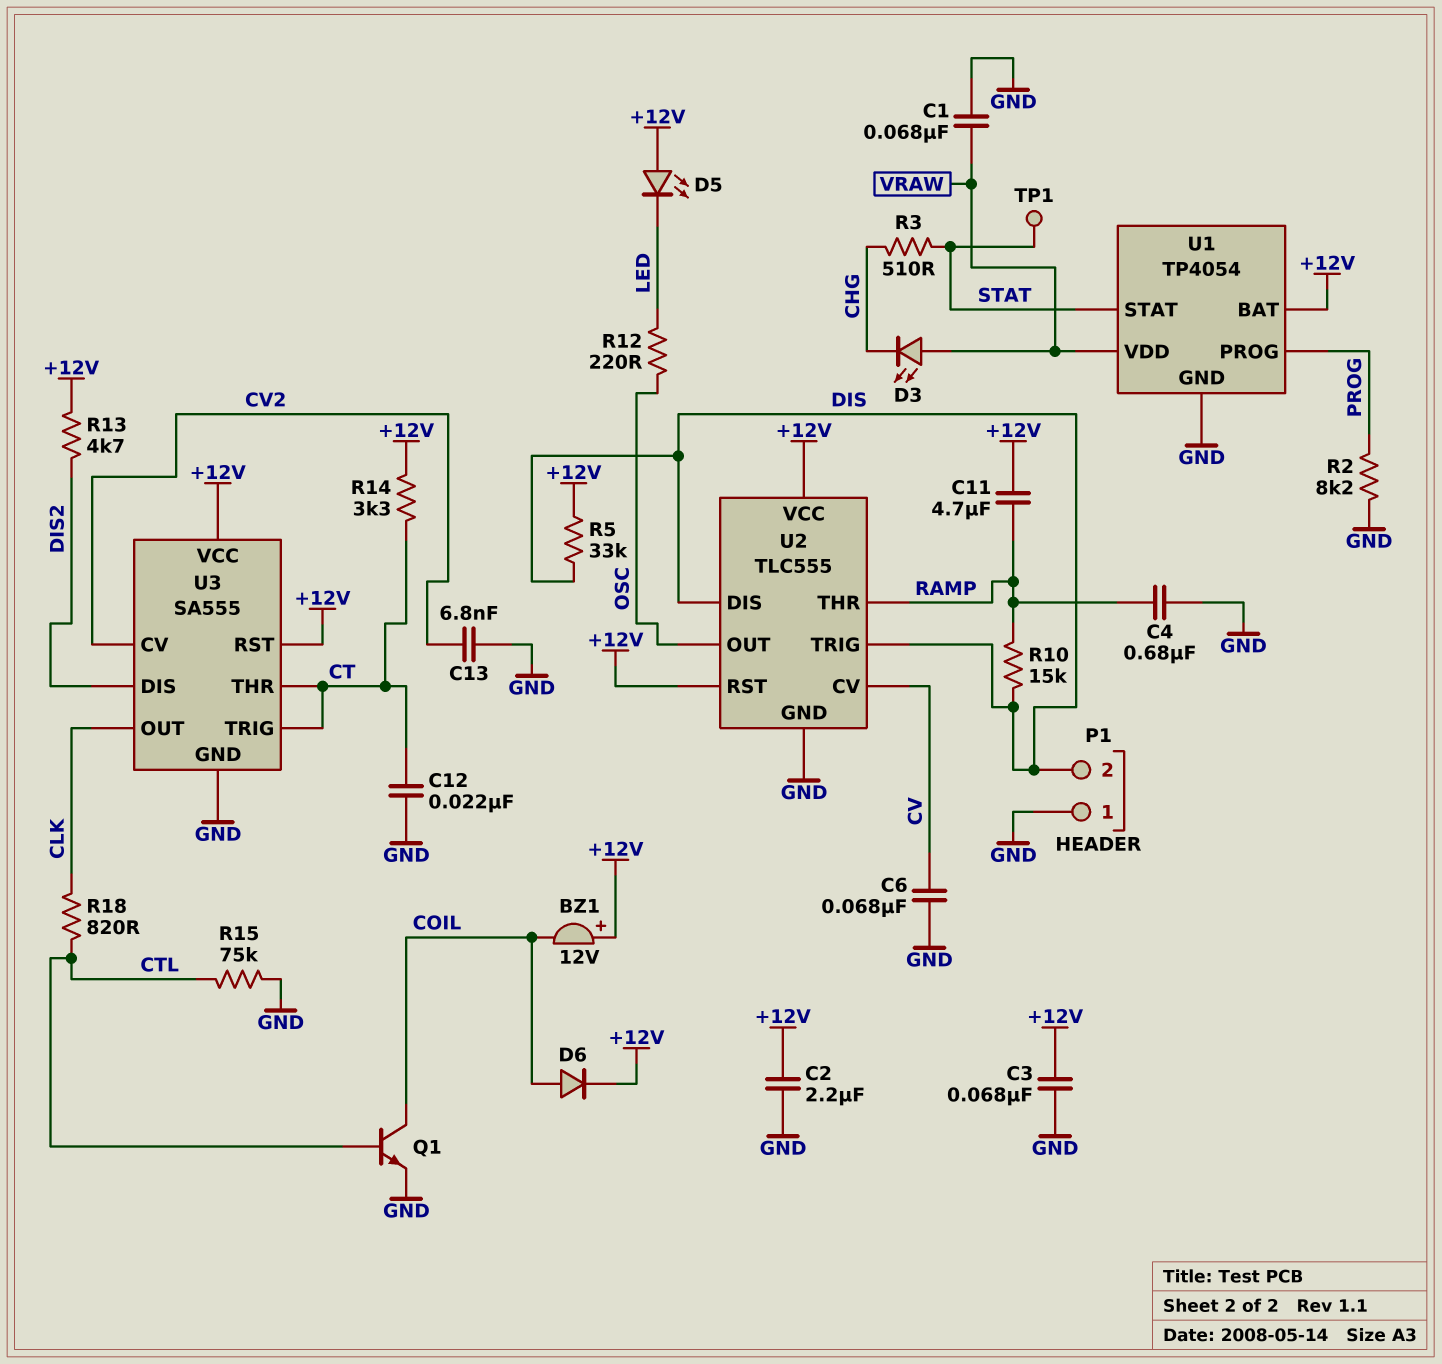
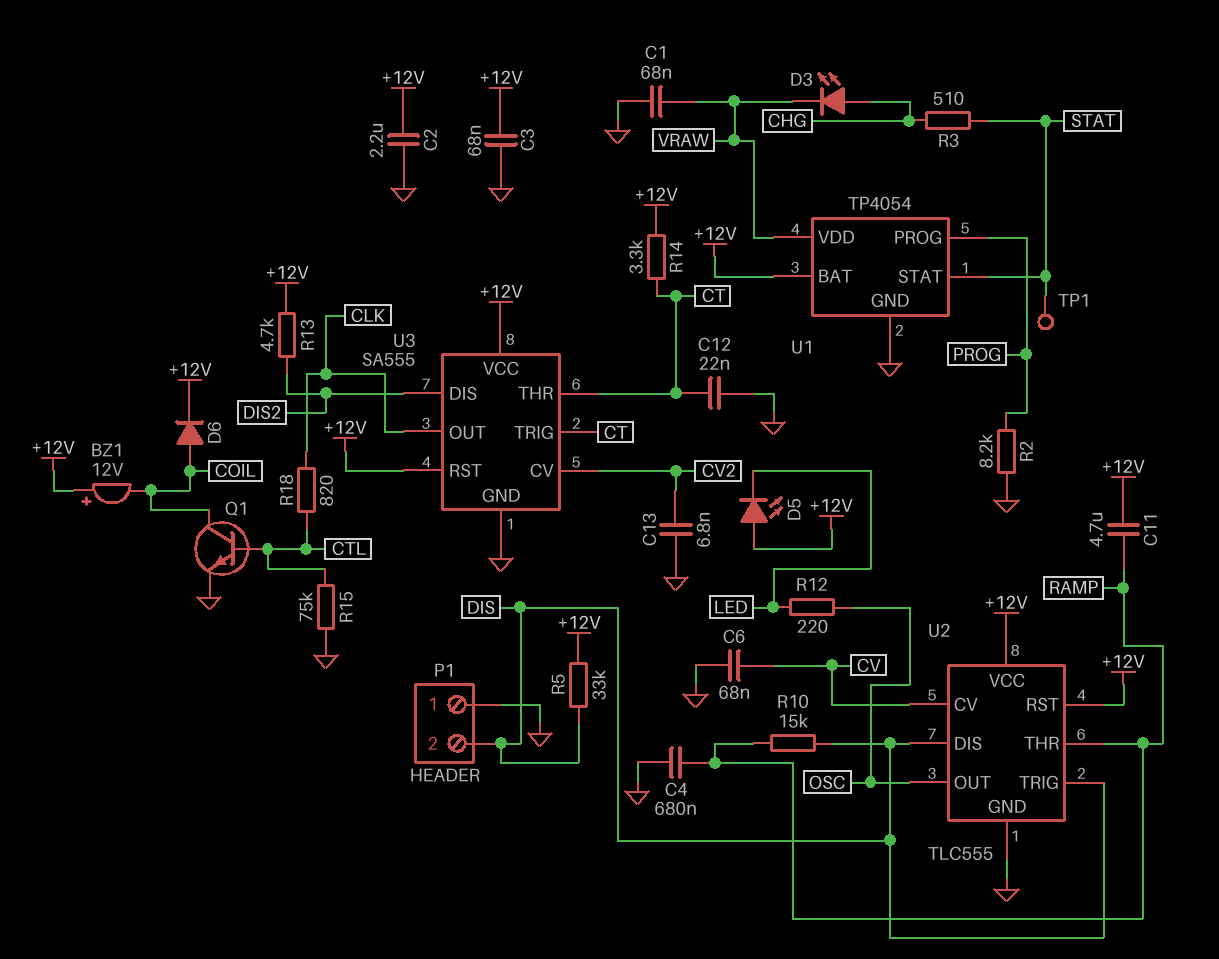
D3: LED (A VRAW, K CHG) -> LED (A CHG, K VRAW)

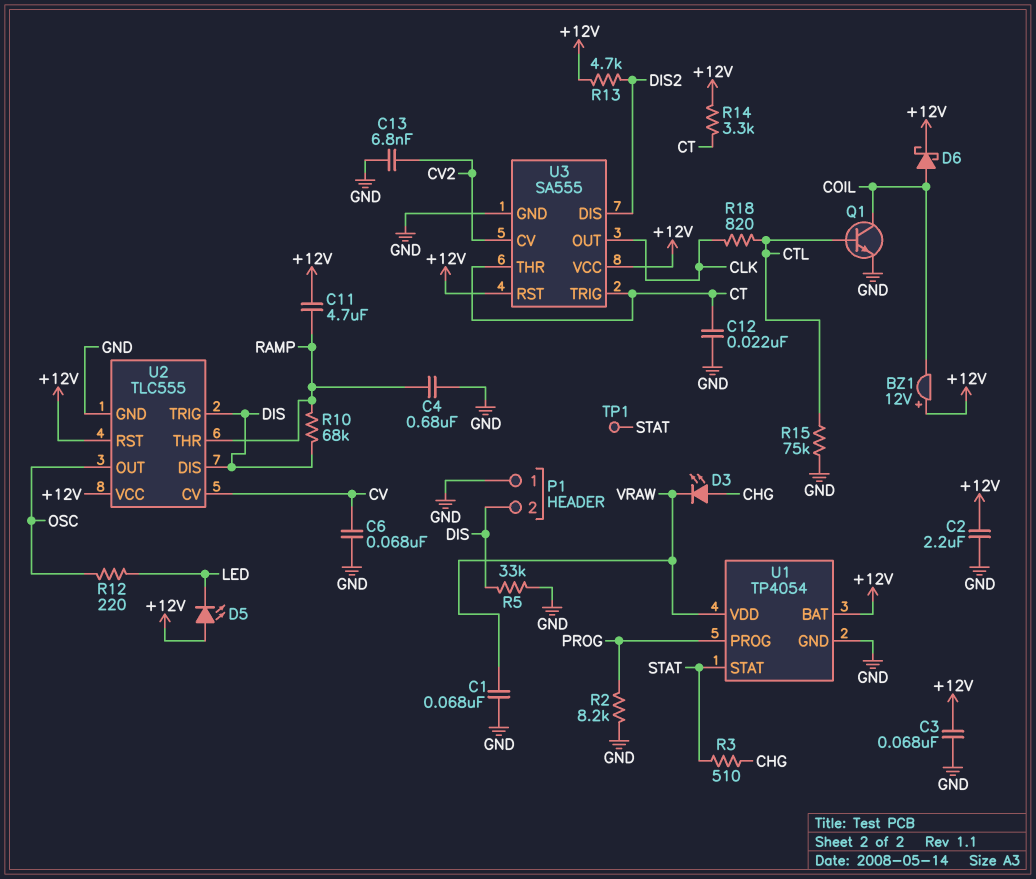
D6: diode (A COIL, K +12V) -> schottky (A COIL, K +12V)
R5: 33k (+12V, DIS) -> 33k (DIS, GND)
R10: 15k (DIS, RAMP) -> 68k (DIS, RAMP)

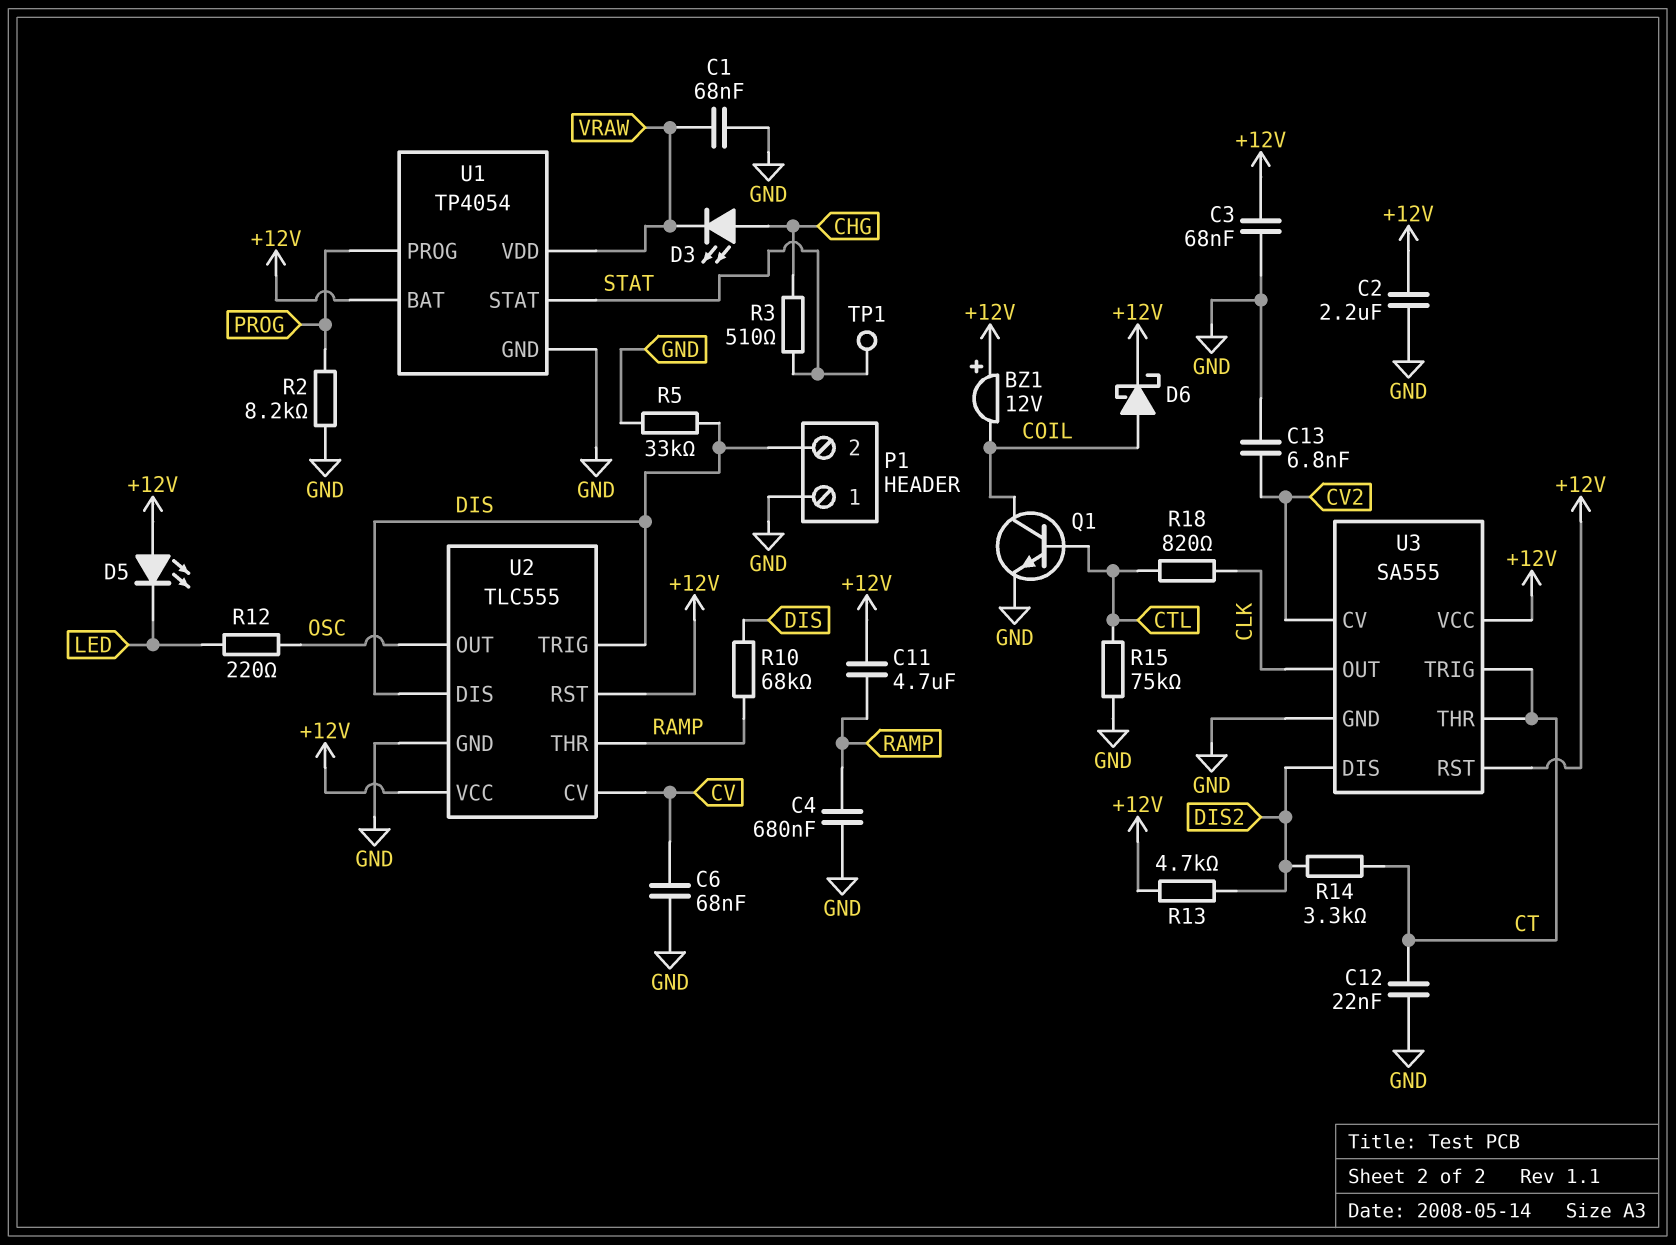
R14: 3.3k (+12V, CT) -> 3.3k (CT, DIS2)

